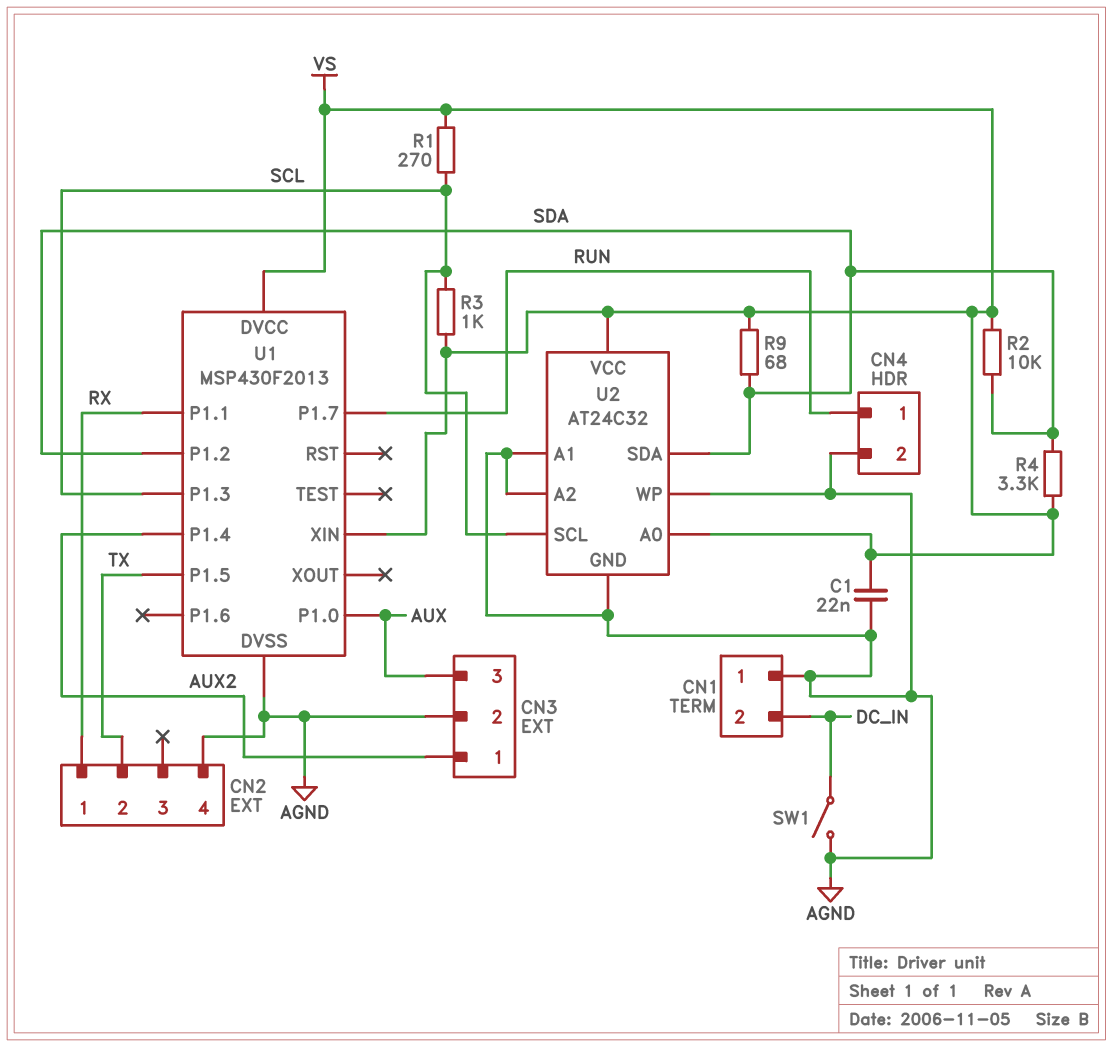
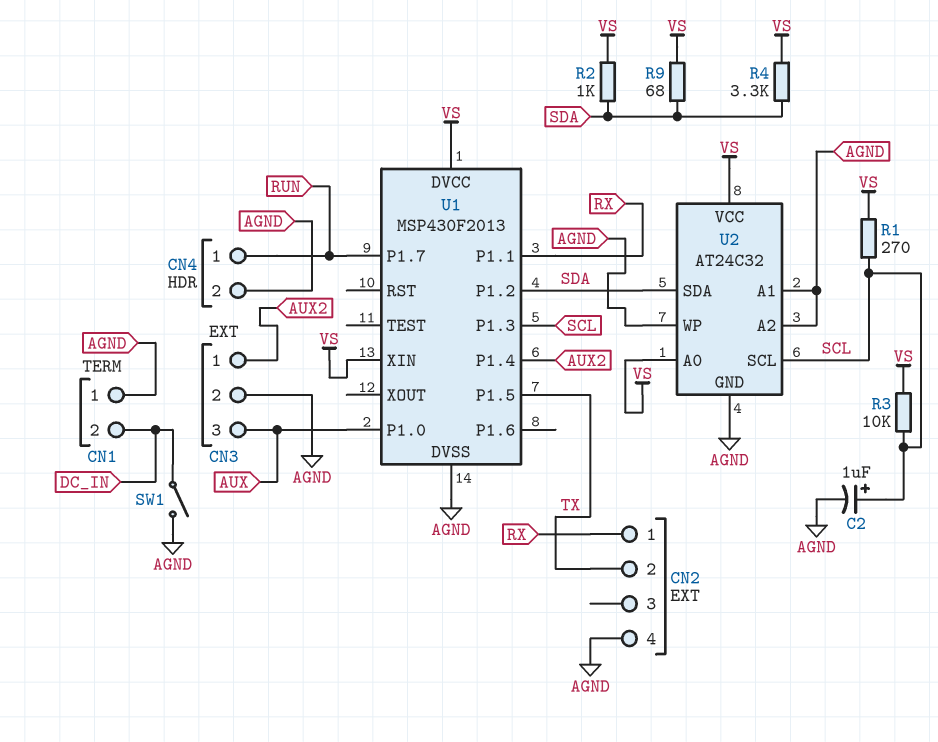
C1: 22nF (AGND, VS) -> none
C2: none -> 1uF (plus SCL, minus AGND)
R2: 10k (SDA, VS) -> 1k (SDA, VS)
R3: 1k (SCL, VS) -> 10k (SCL, VS)

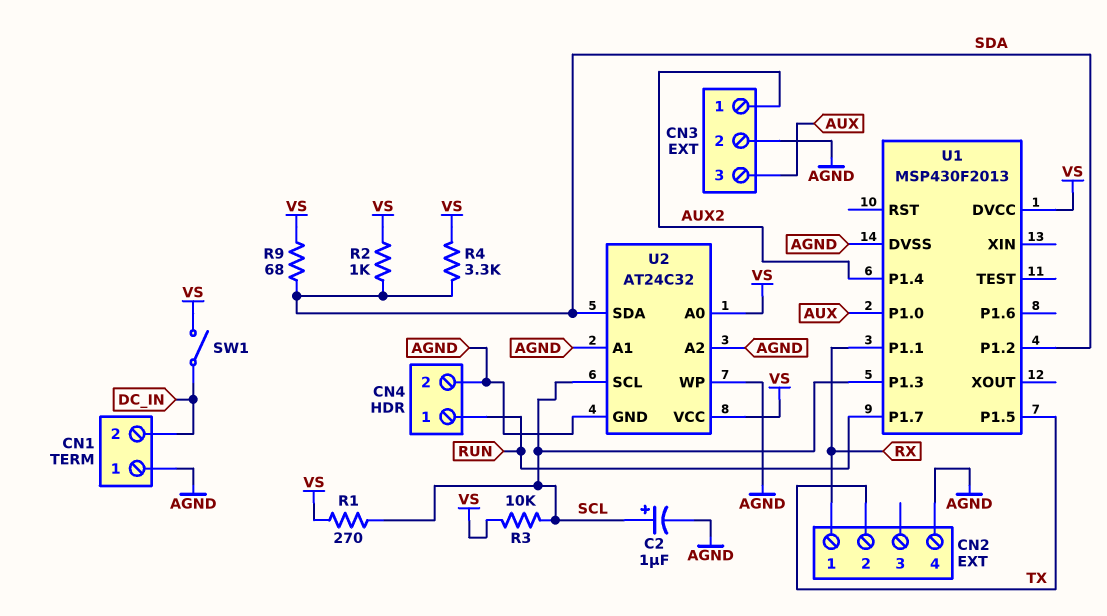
SW1: switch (AGND, DC_IN) -> switch (DC_IN, VS)
U1 pin XIN: VS -> none

